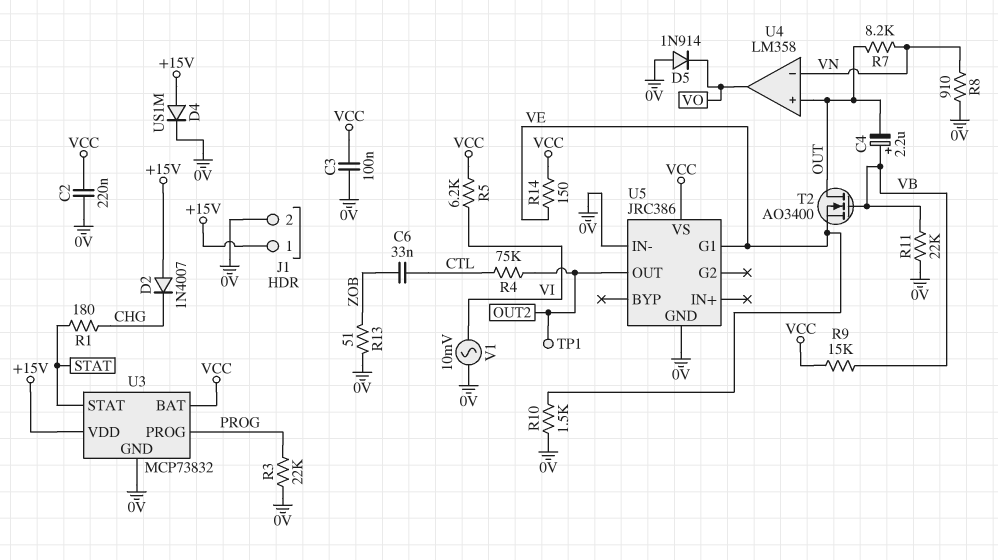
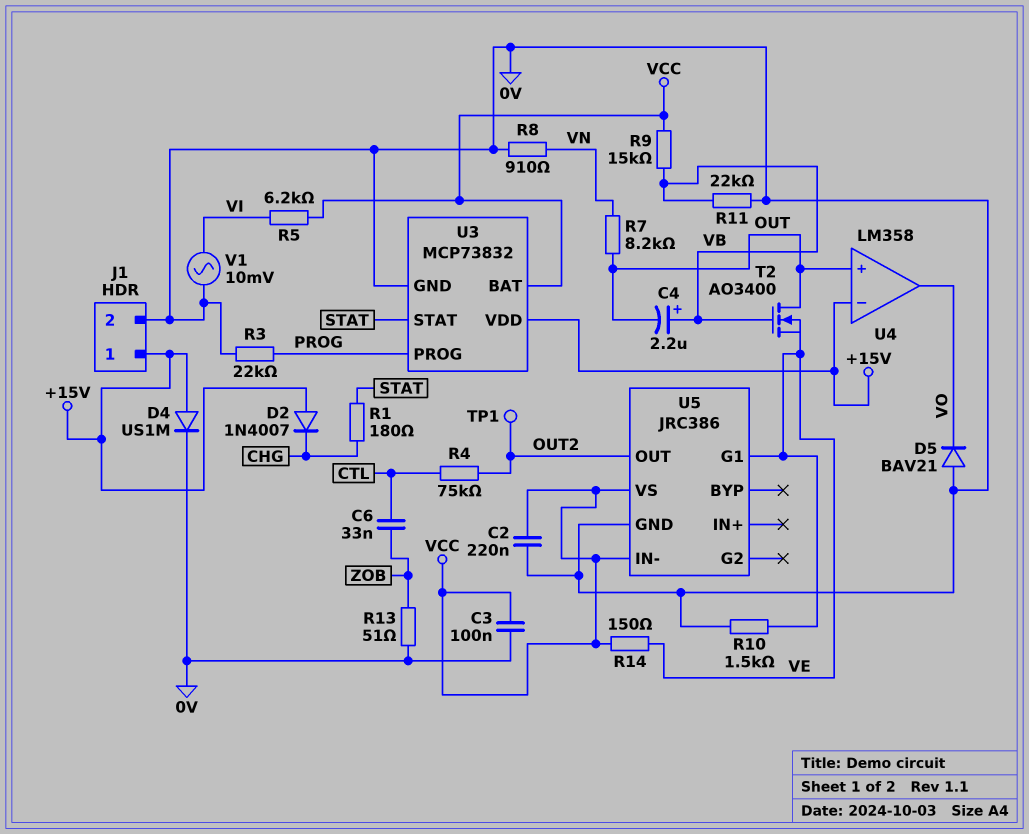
D5: diode 1N914 (A 0V, K VO) -> diode BAV21 (A 0V, K VO)
U4 pin in-: VN -> +15V
U5 pin IN-: 0V -> VCC

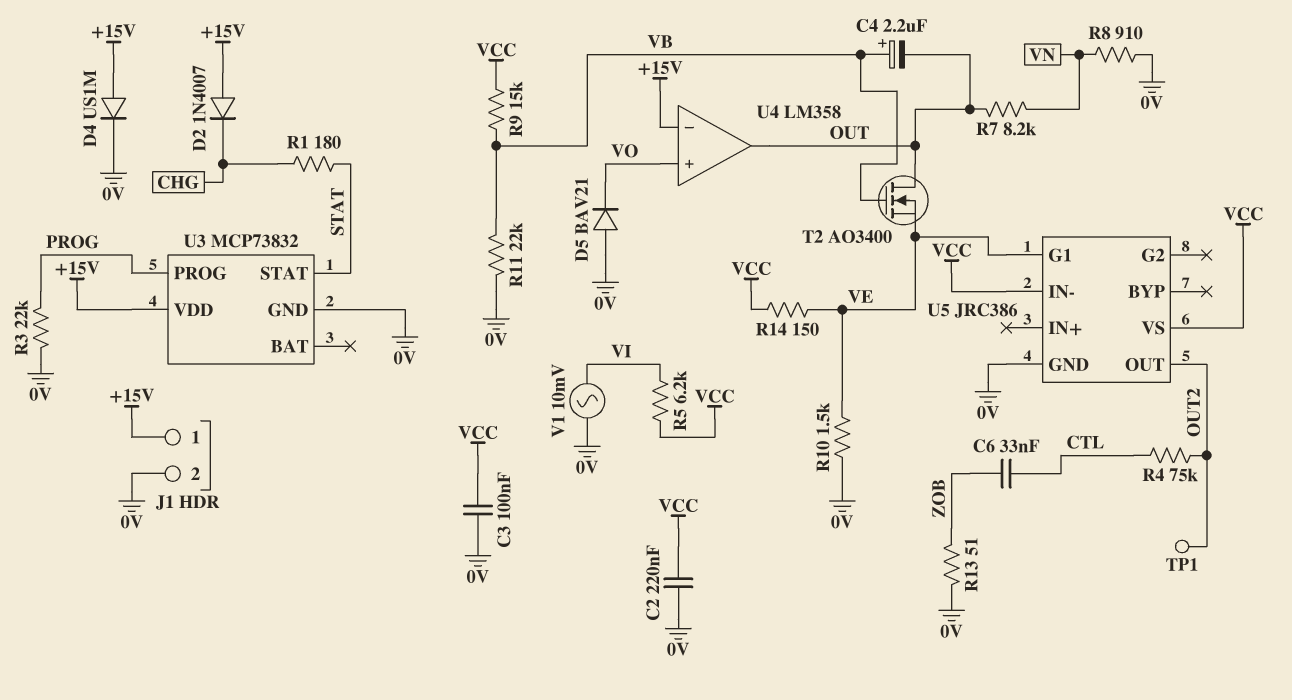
U3 pin BAT: VCC -> none
U4 pin in+: OUT -> VO
U4 pin out: VO -> OUT

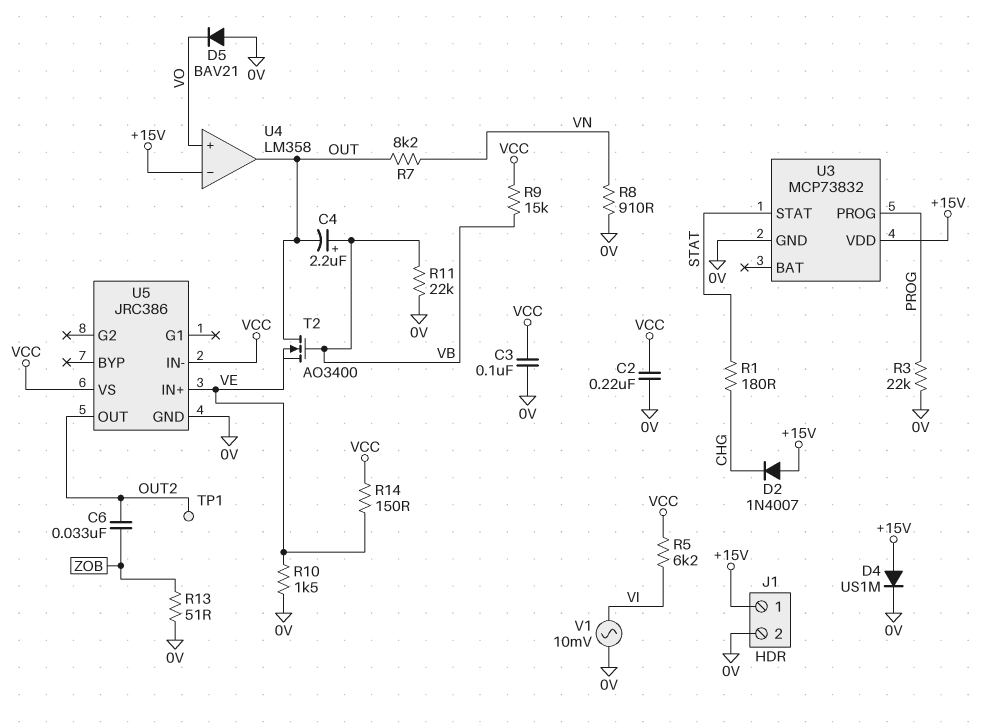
C6: 33nF (CTL, ZOB) -> 33nF (OUT2, ZOB)
R4: 75k (CTL, OUT2) -> none
U5 pin G1: VE -> none
U5 pin IN+: none -> VE

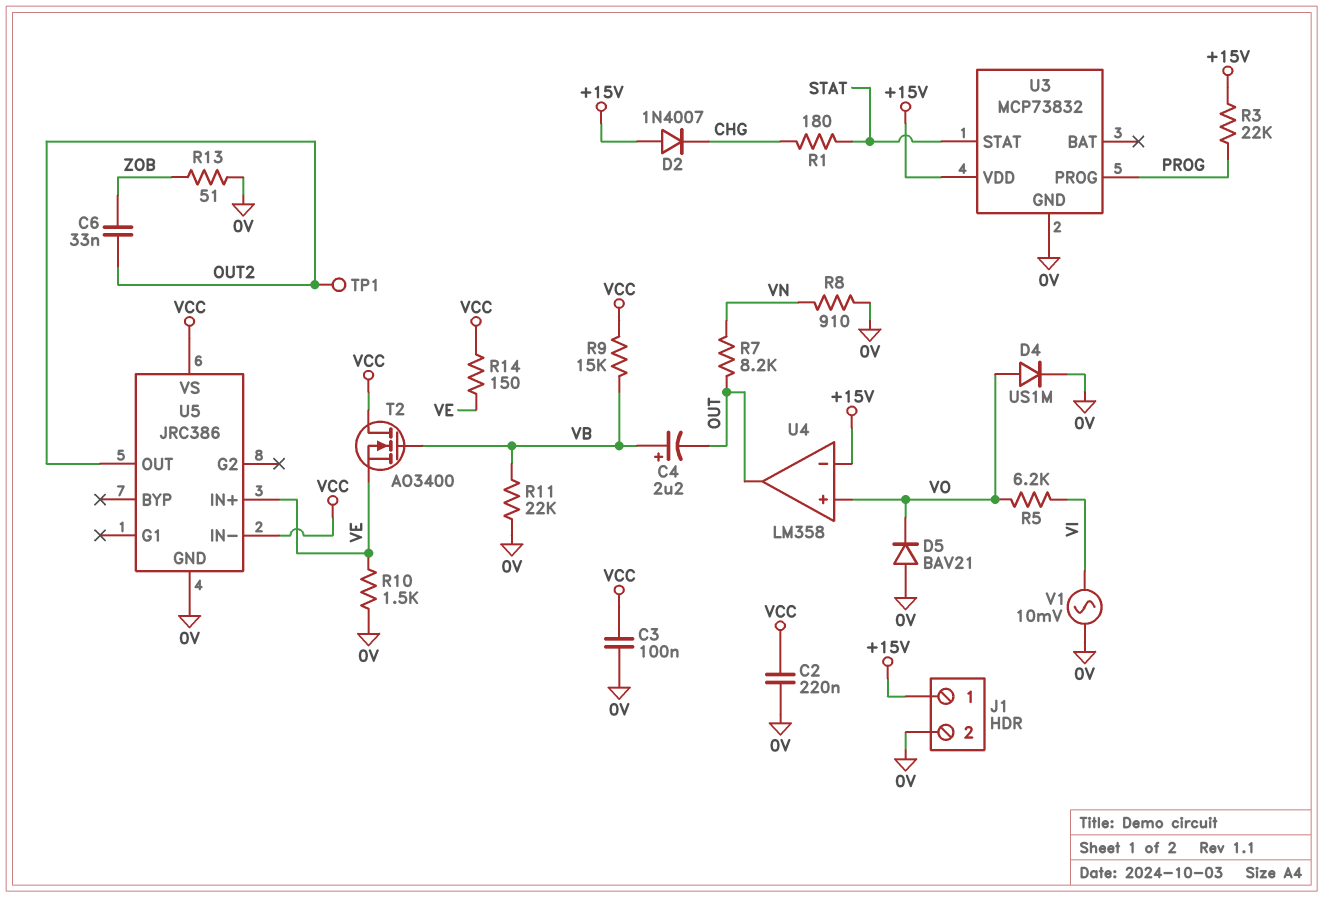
D4: diode US1M (A +15V, K 0V) -> diode US1M (A VO, K 0V)
R3: 22k (0V, PROG) -> 22k (+15V, PROG)
R5: 6.2k (VCC, VI) -> 6.2k (VI, VO)
T2: NMOS AO3400 (G VB, D OUT, S VE) -> NMOS AO3400 (G VB, D VCC, S VE)

